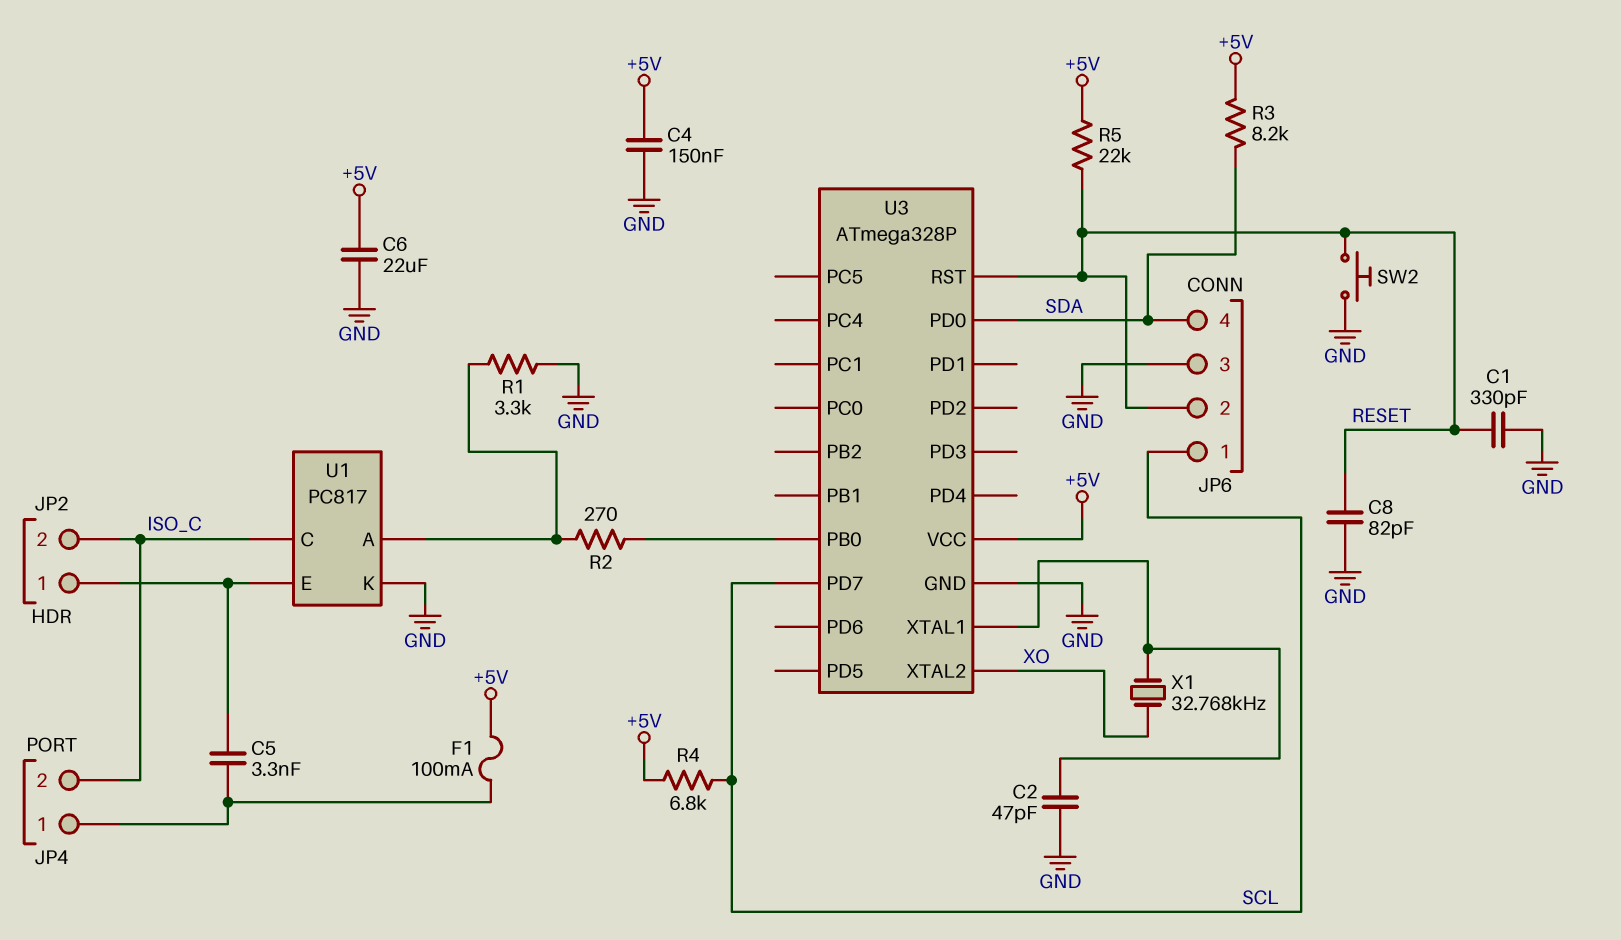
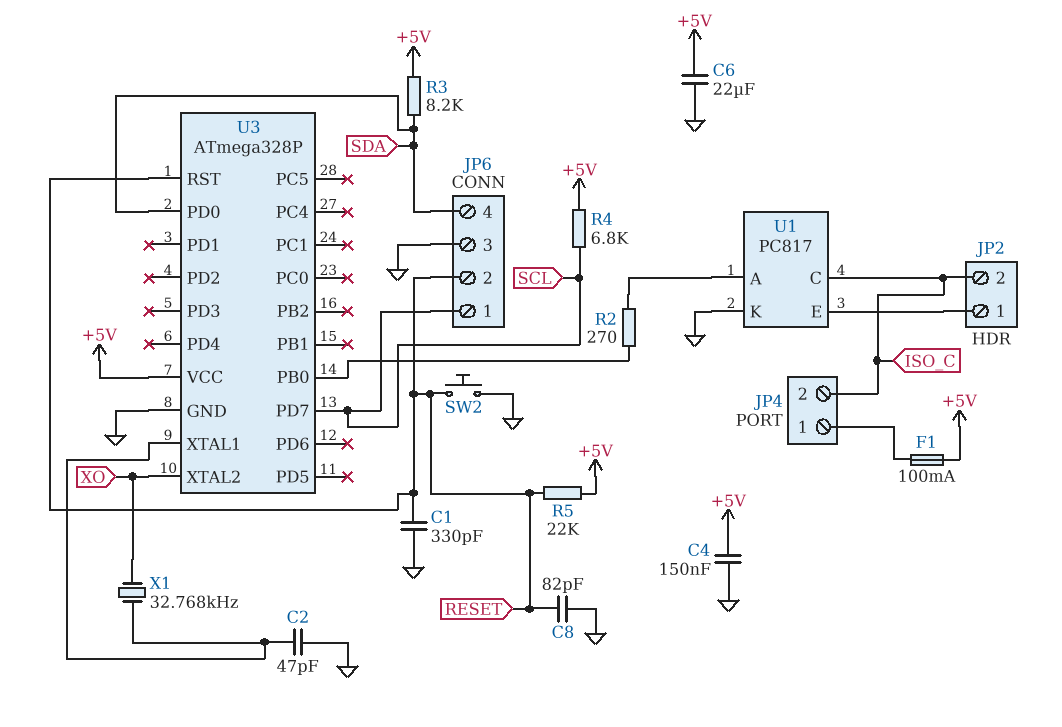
C5: 3.3nF (JP2/1, JP4/1) -> none
R1: 3.3k (GND, U1/A) -> none

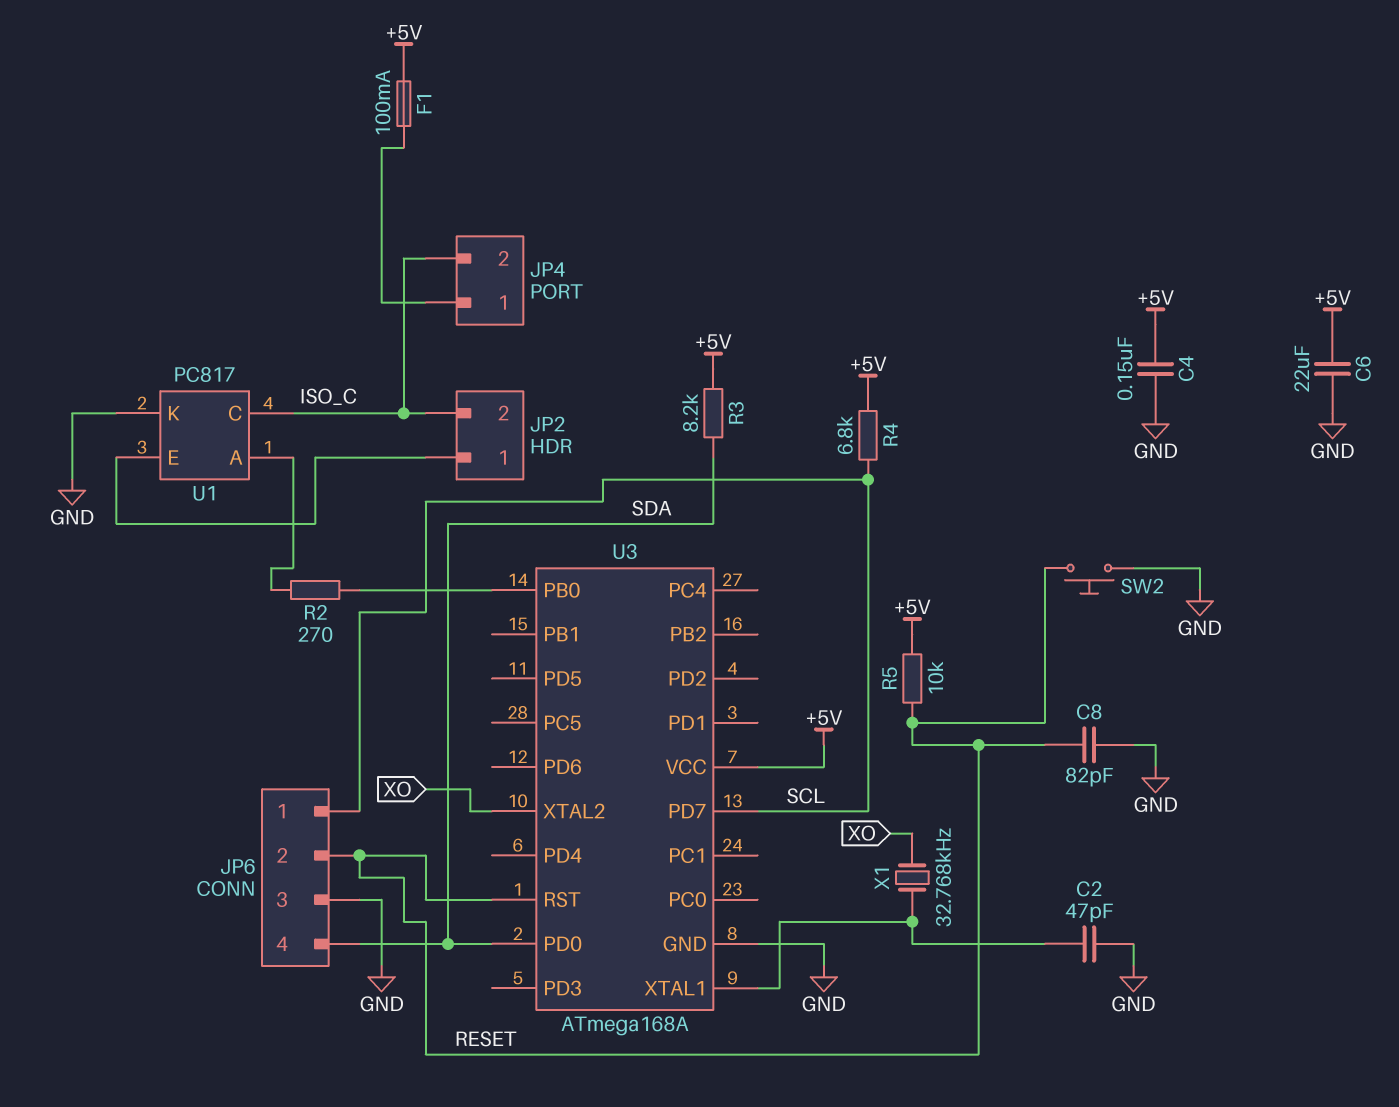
C1: 330pF (GND, RESET) -> none
R5: 22k (+5V, RESET) -> 10k (+5V, RESET)
U3: ATmega328P -> ATmega168A

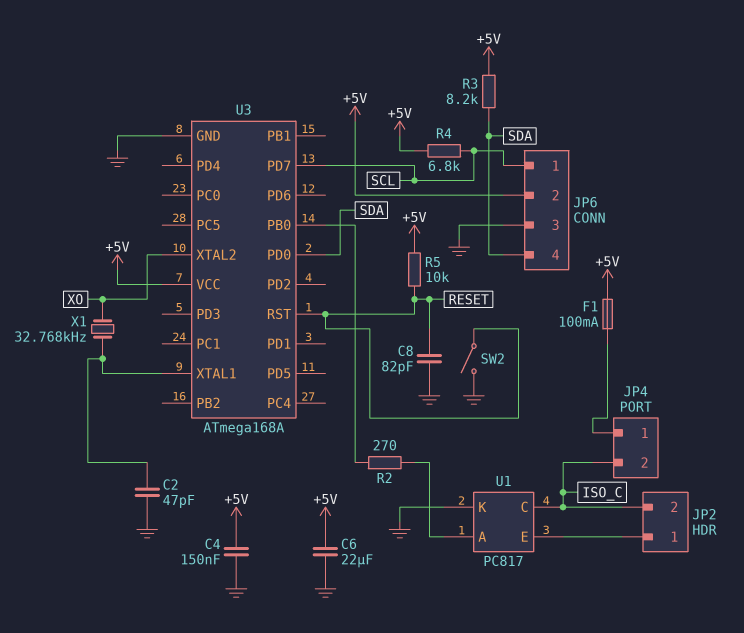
JP6 pin 2: RESET -> +5V
SW2: button (GND, RESET) -> switch (GND, RESET)

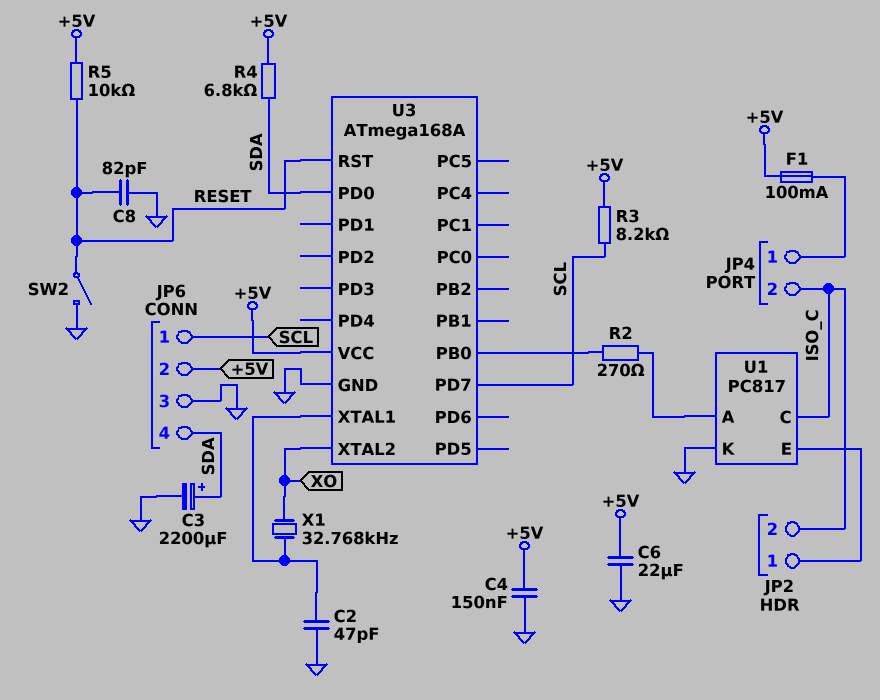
C3: none -> 2200uF (plus SDA, minus GND)
R3: 8.2k (+5V, SDA) -> 8.2k (+5V, SCL)
R4: 6.8k (+5V, SCL) -> 6.8k (+5V, SDA)

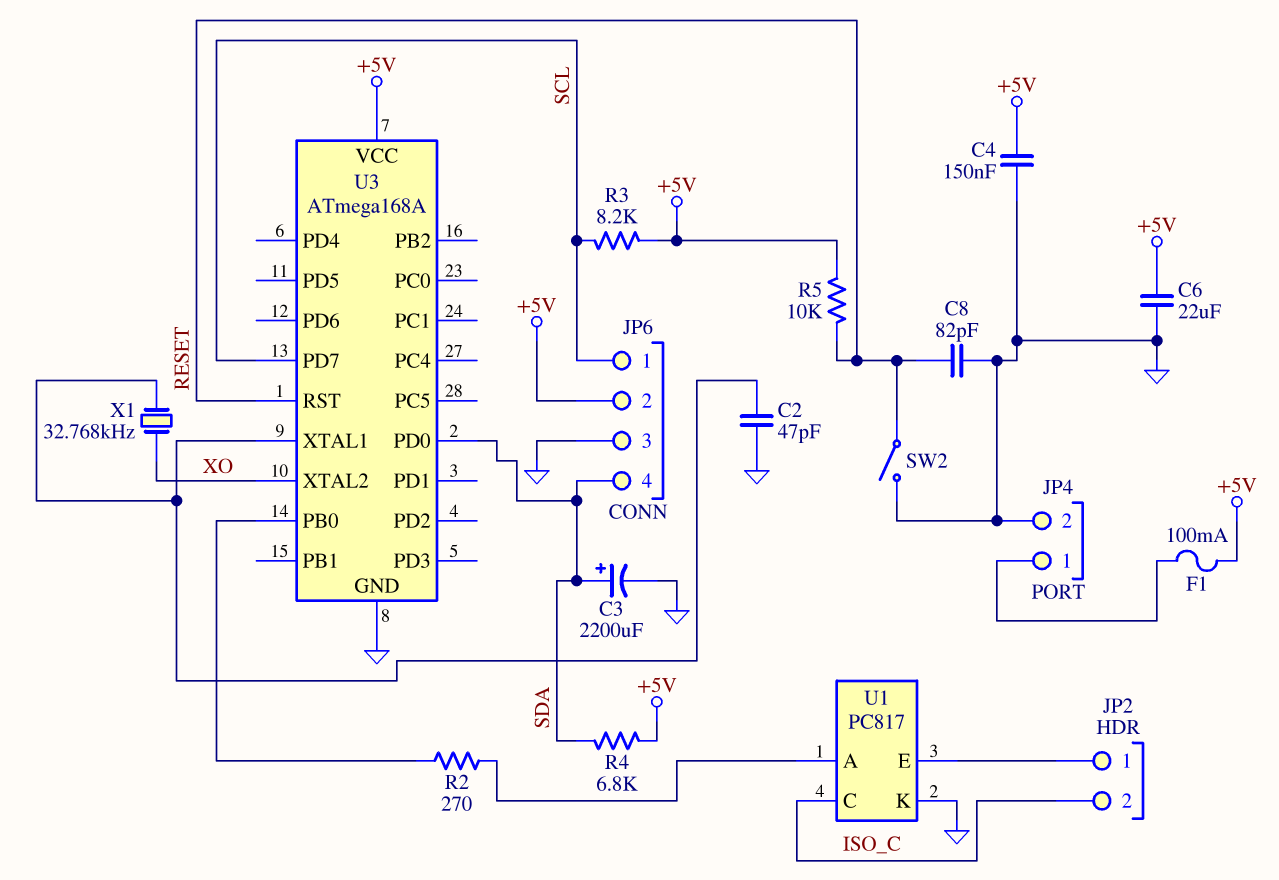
JP4 pin 2: ISO_C -> GND

